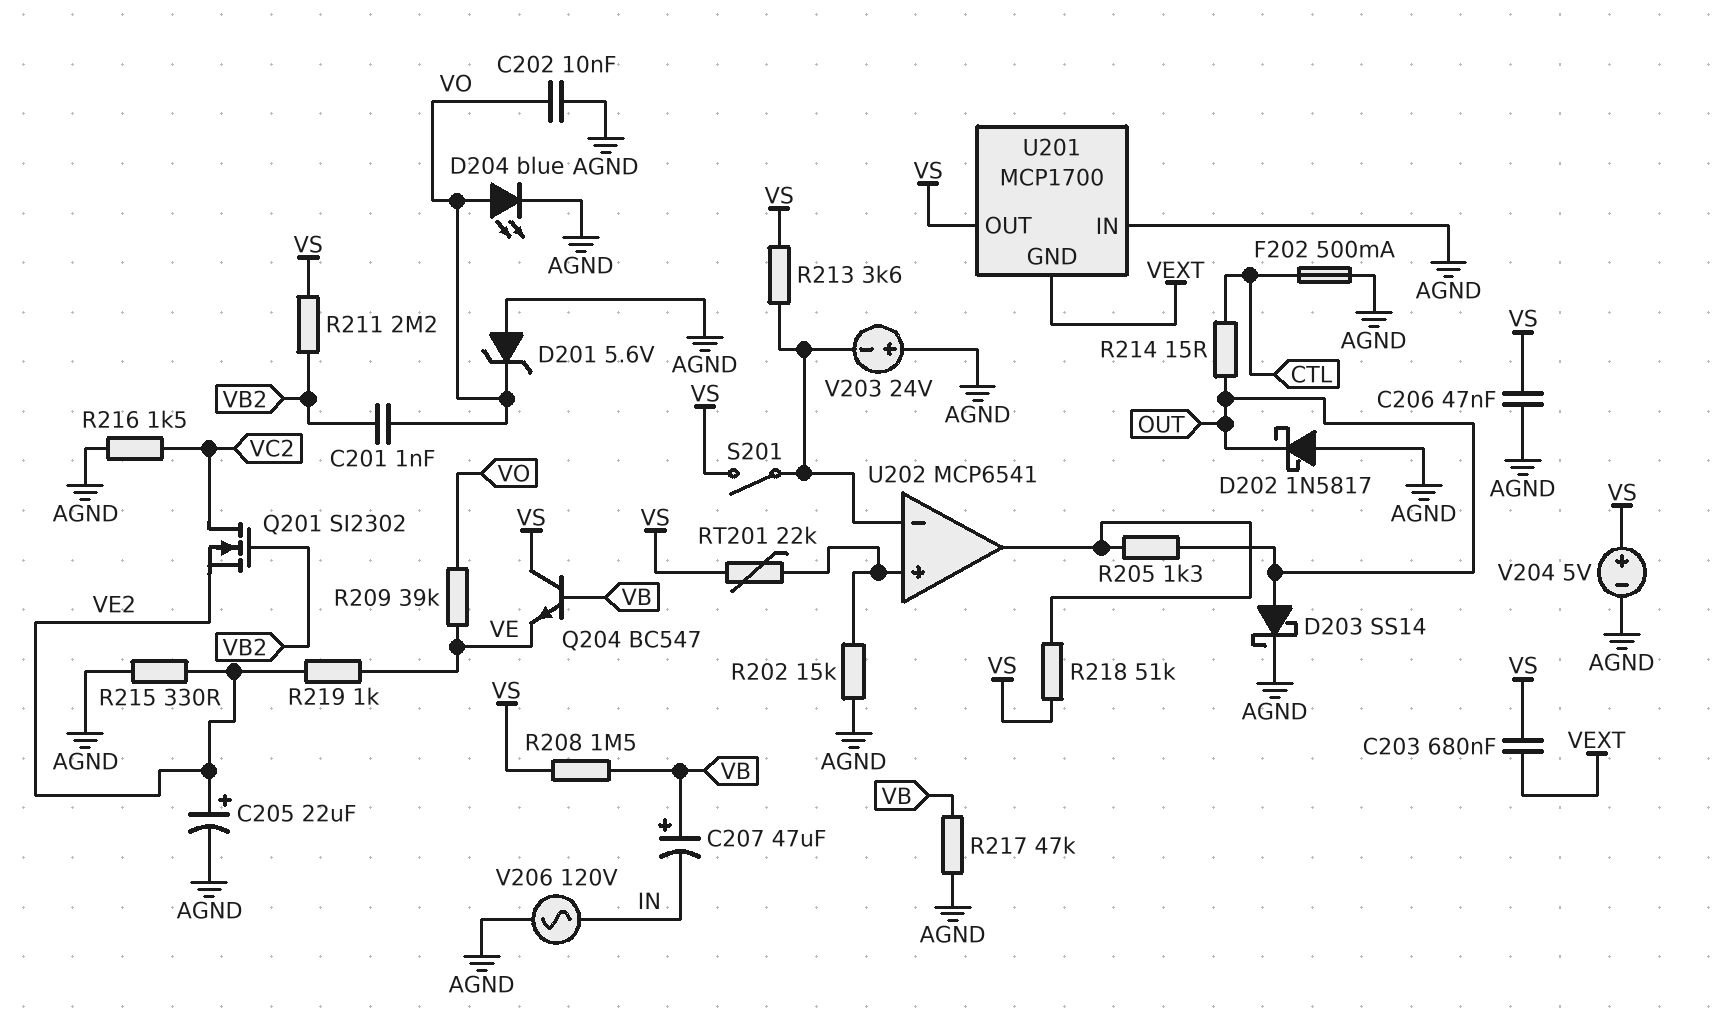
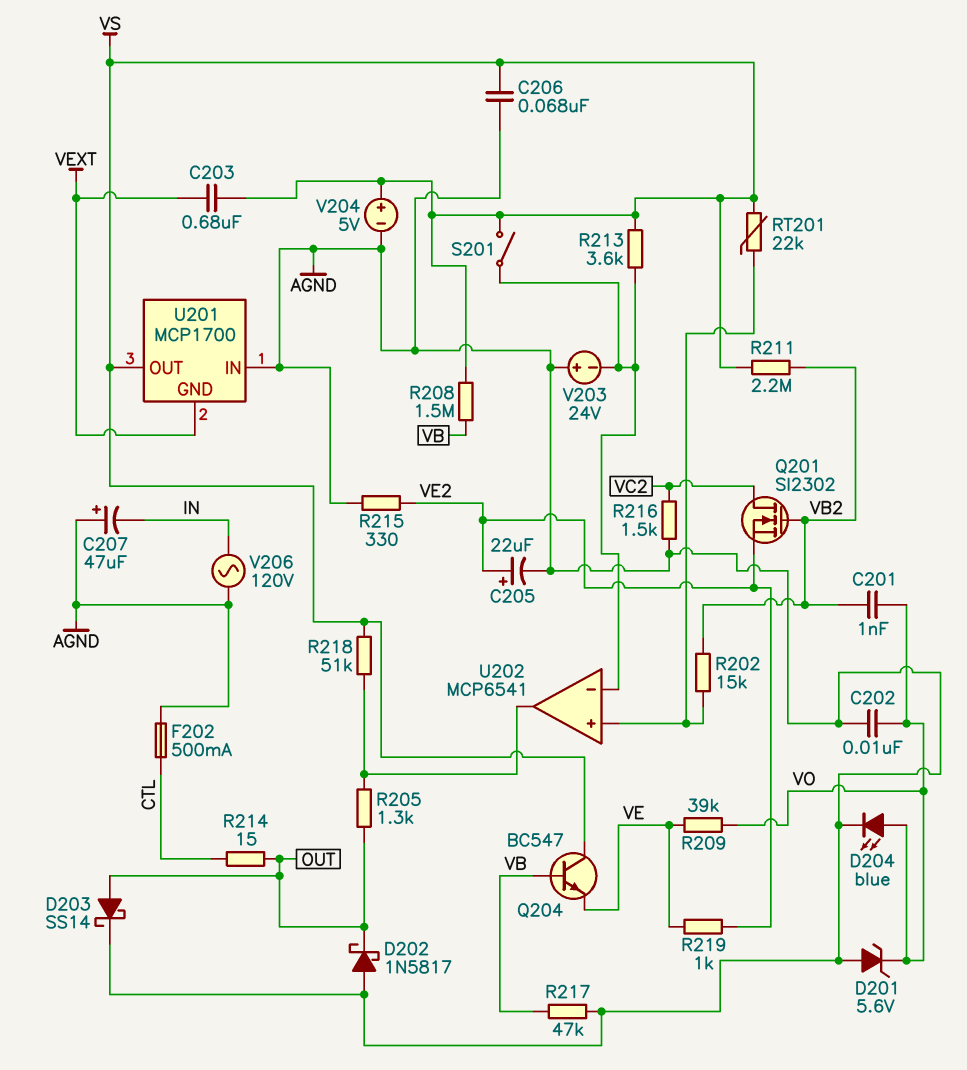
C206: 47nF (AGND, VS) -> 68nF (AGND, VS)
C207: 47uF (plus VB, minus IN) -> 47uF (plus AGND, minus IN)
R202: 15k (AGND, U202/in+) -> 15k (U202/in+, VB2)

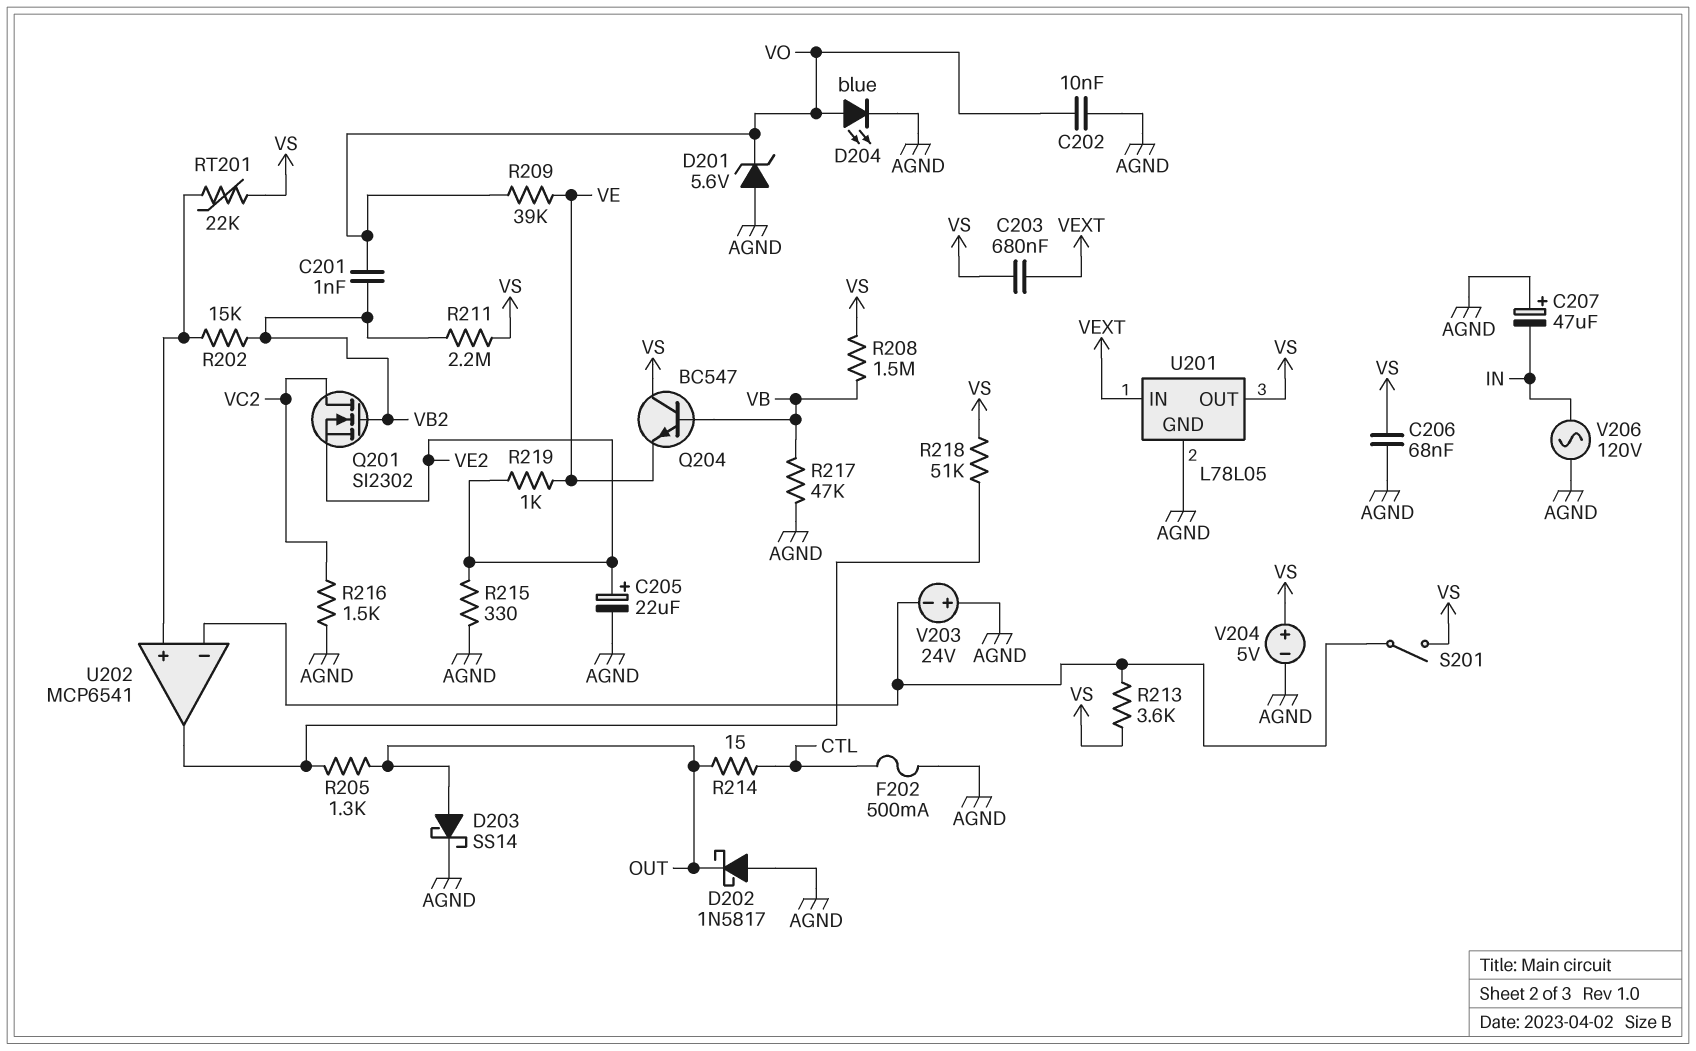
U201: MCP1700 -> L78L05
U201 pin GND: VEXT -> AGND
U201 pin IN: AGND -> VEXT

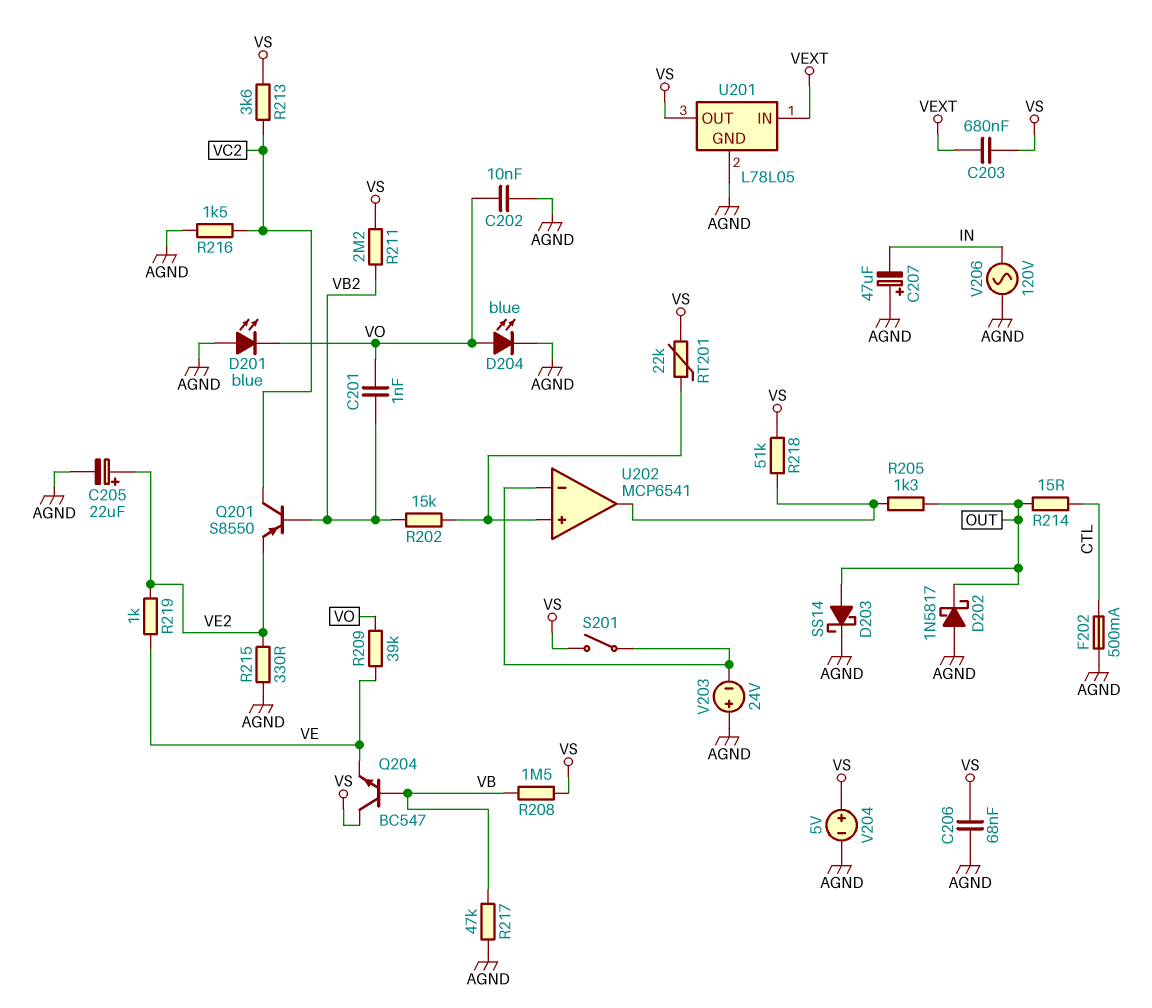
D201: zener 5.6V (A AGND, K VO) -> LED blue (A AGND, K VO)
Q201: NMOS SI2302 (G VB2, D VC2, S VE2) -> PNP S8550 (B VB2, C VC2, E VE2)
R213: 3.6k (U202/in-, VS) -> 3.6k (VC2, VS)

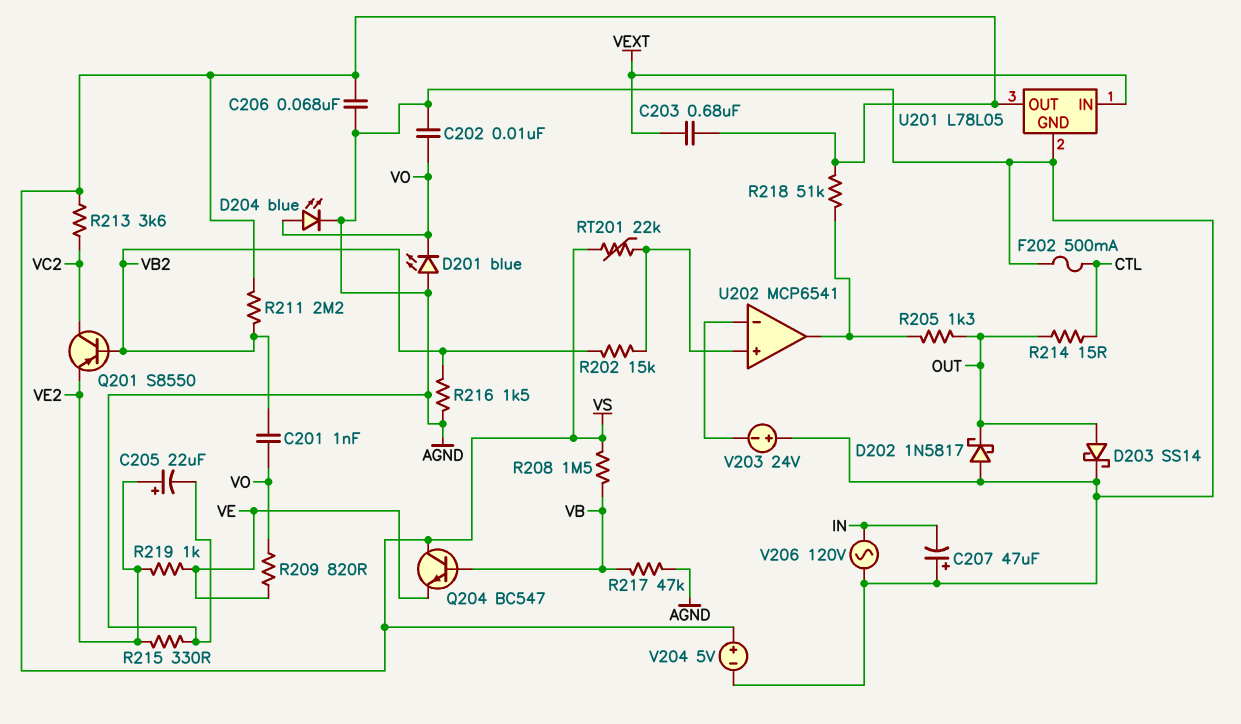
R209: 39k (VE, VO) -> 820 (VE, VO)
R216: 1.5k (AGND, VC2) -> 1.5k (AGND, VB2)
S201: switch (U202/in-, VS) -> none

